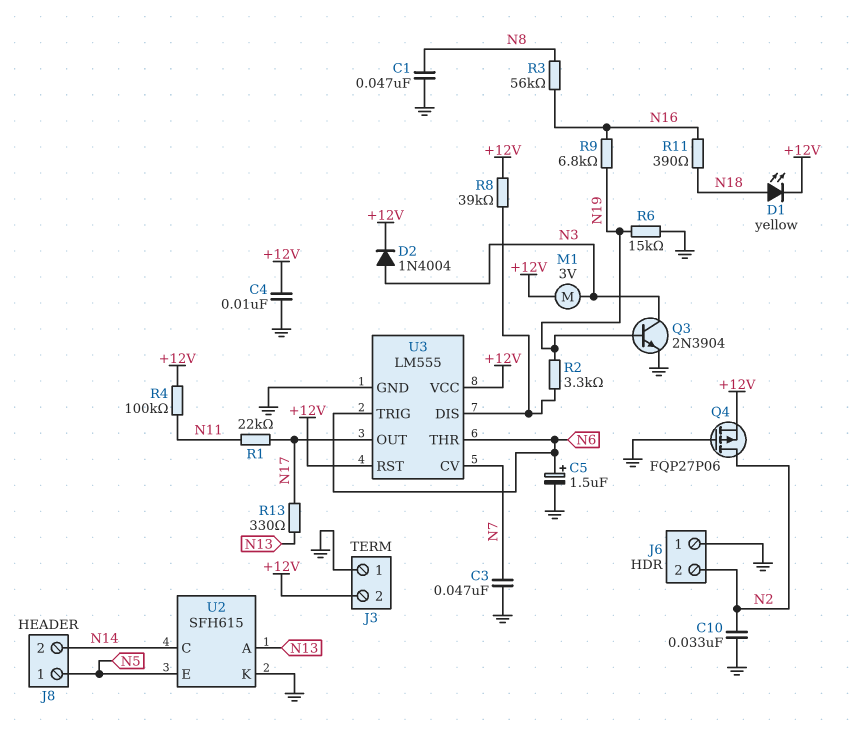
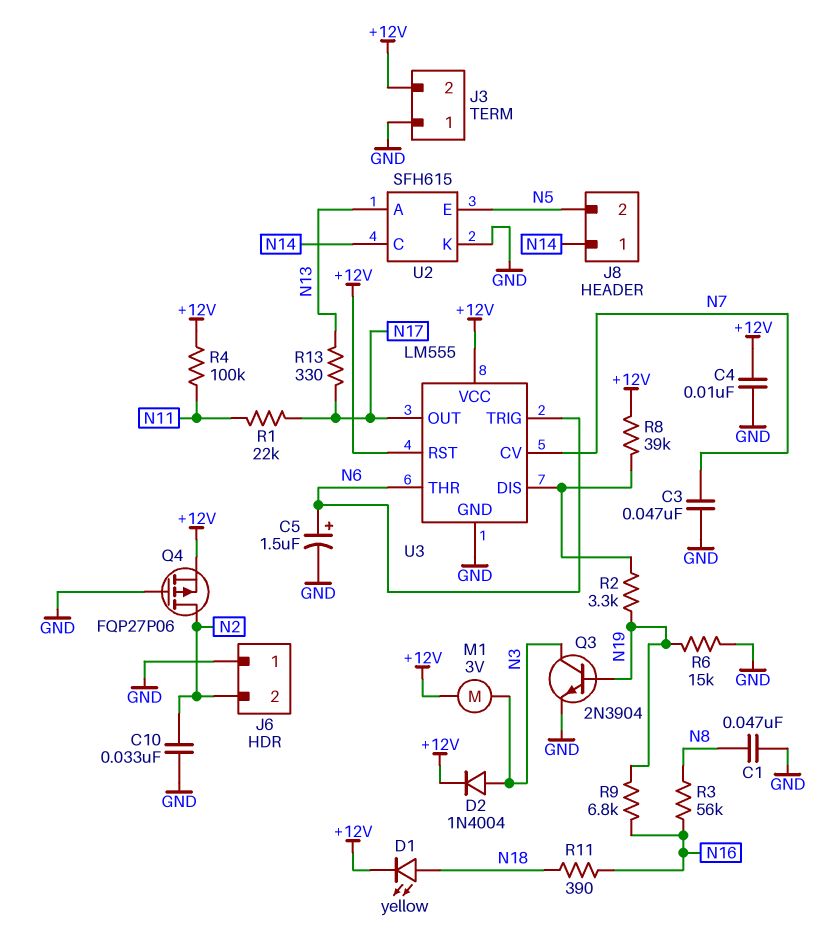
J8 pin 1: N5 -> N14
J8 pin 2: N14 -> N5

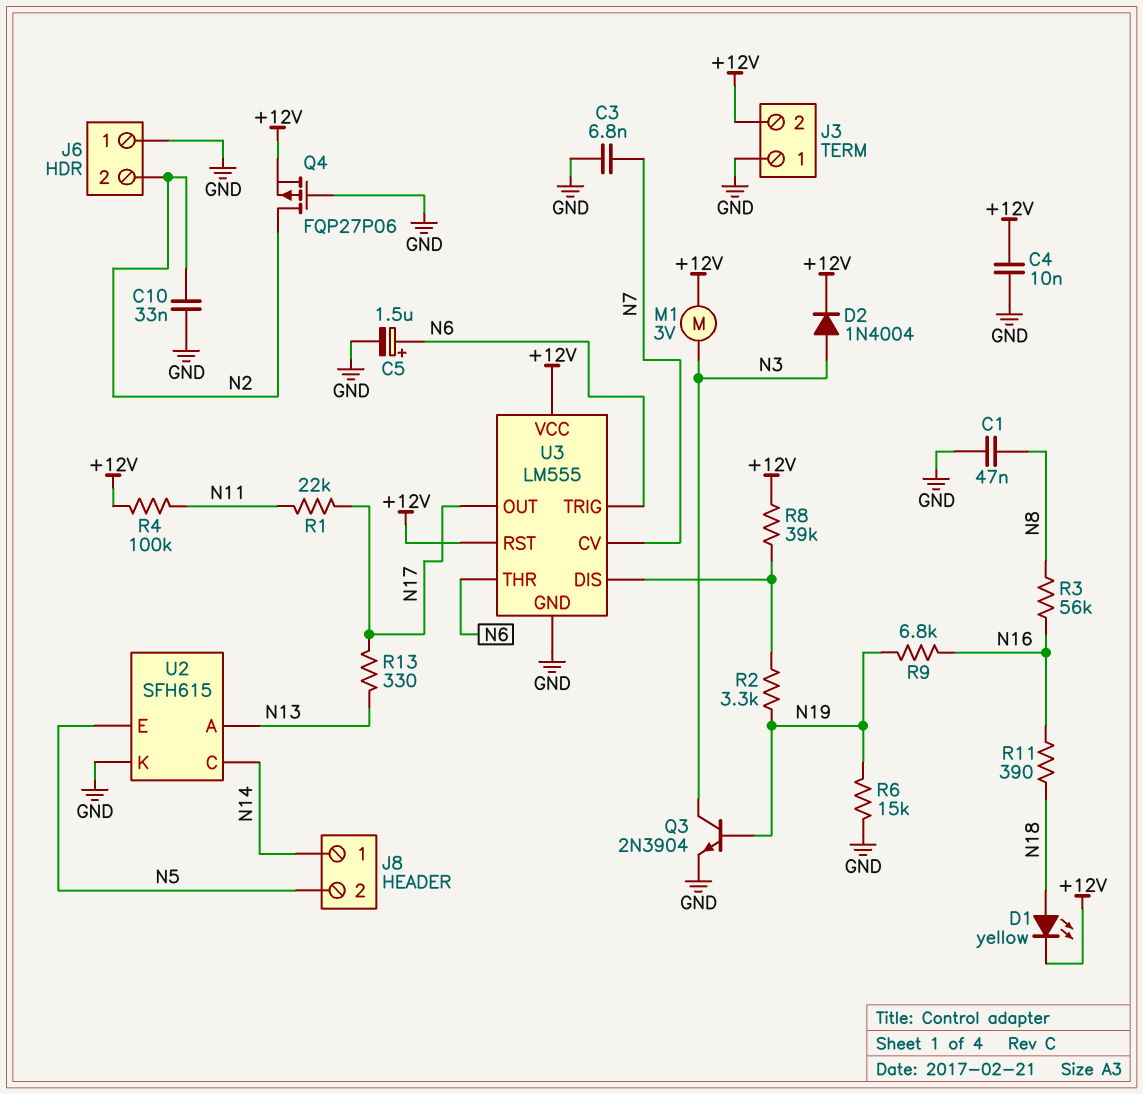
C3: 47nF (GND, N7) -> 6.8nF (GND, N7)

